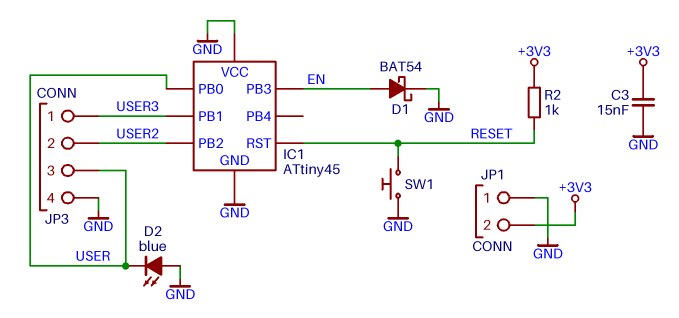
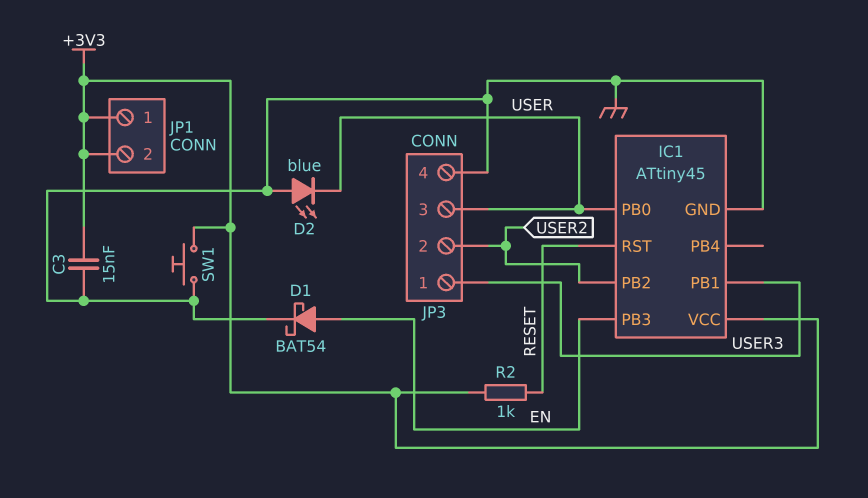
IC1 pin VCC: GND -> +3V3
JP1 pin 1: GND -> +3V3
SW1: button (GND, RESET) -> button (+3V3, GND)

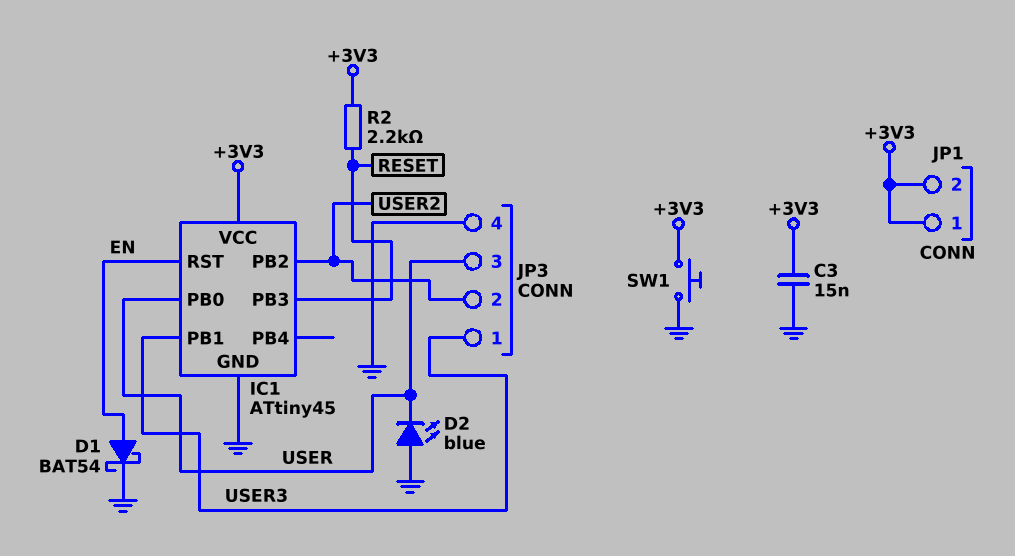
IC1 pin PB3: EN -> RESET
IC1 pin RST: RESET -> EN
R2: 1k (+3V3, RESET) -> 2.2k (+3V3, RESET)

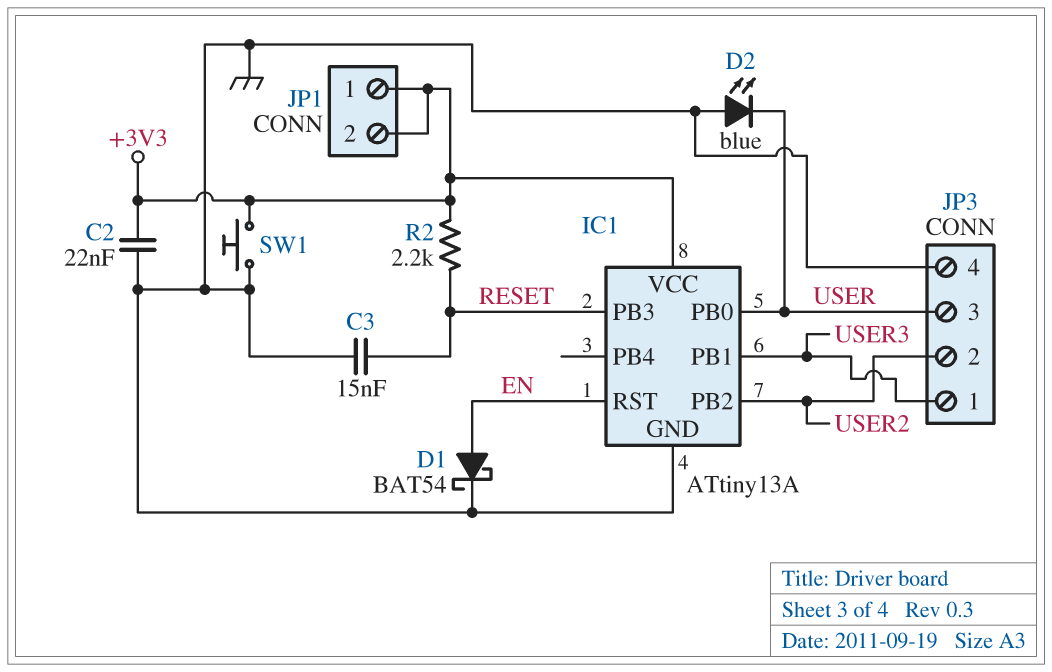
C2: none -> 22nF (+3V3, GND)
C3: 15nF (+3V3, GND) -> 15nF (GND, RESET)
IC1: ATtiny45 -> ATtiny13A

